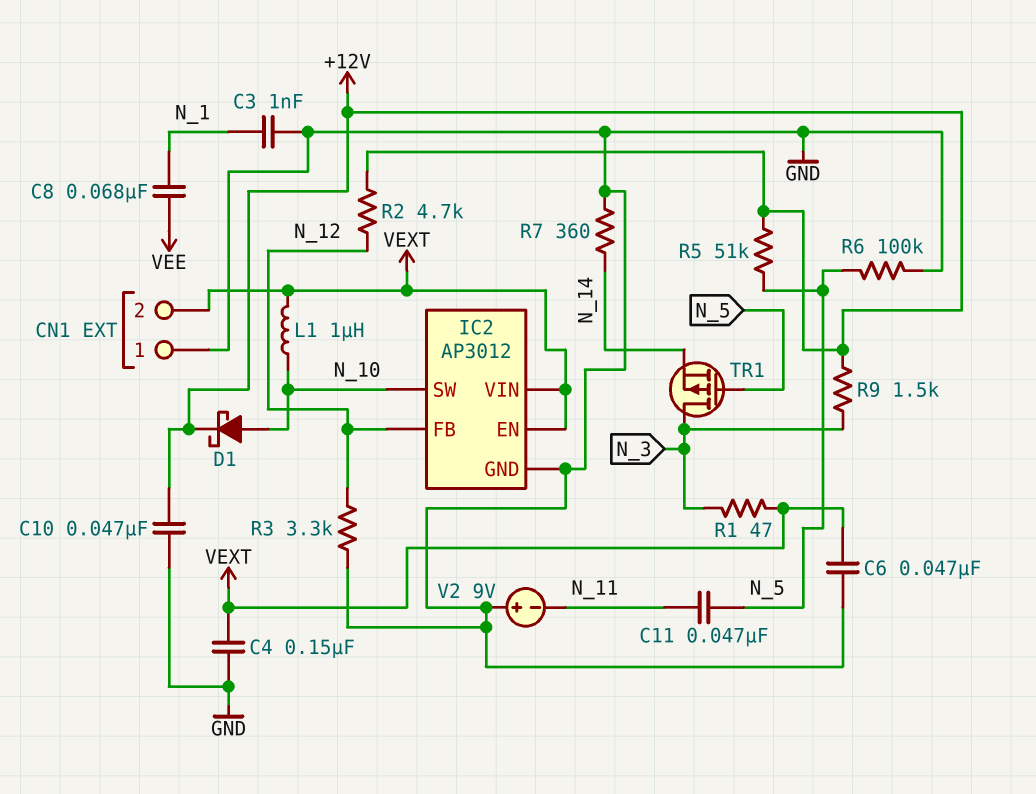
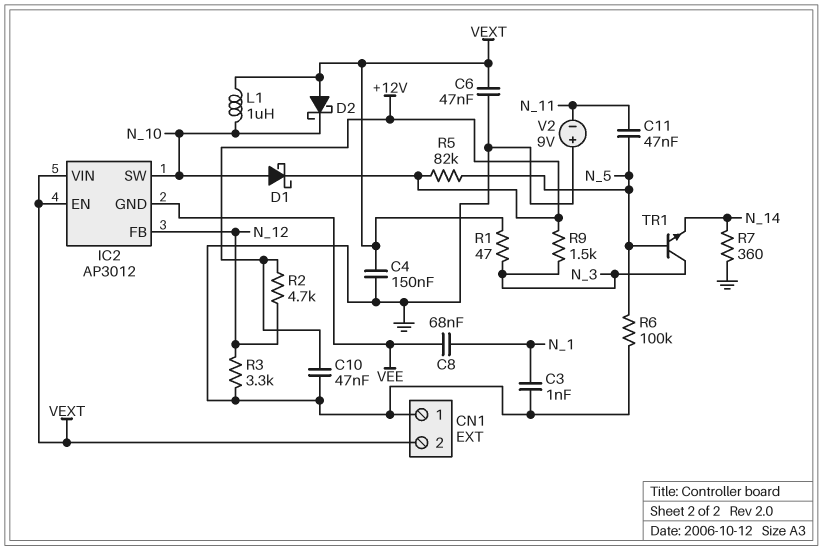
D2: none -> schottky (A VEXT, K N_10)
IC2 pin GND: GND -> VEE
R5: 51k (+12V, N_5) -> 82k (+12V, N_5)
TR1: PMOS (G N_5, D N_3, S N_14) -> NPN (B N_5, C N_3, E N_14)

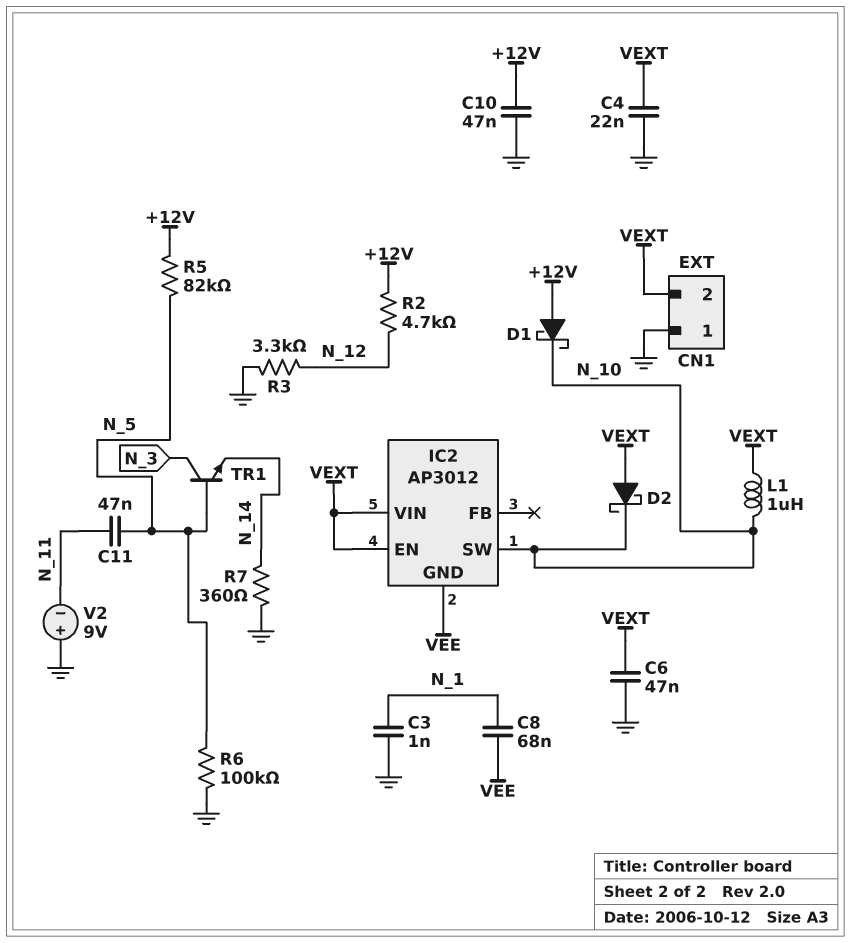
C4: 150nF (GND, VEXT) -> 22nF (GND, VEXT)
D1: schottky (A N_10, K +12V) -> schottky (A +12V, K N_10)
IC2 pin FB: N_12 -> none
R1: 47 (N_3, VEXT) -> none
R9: 1.5k (+12V, N_3) -> none

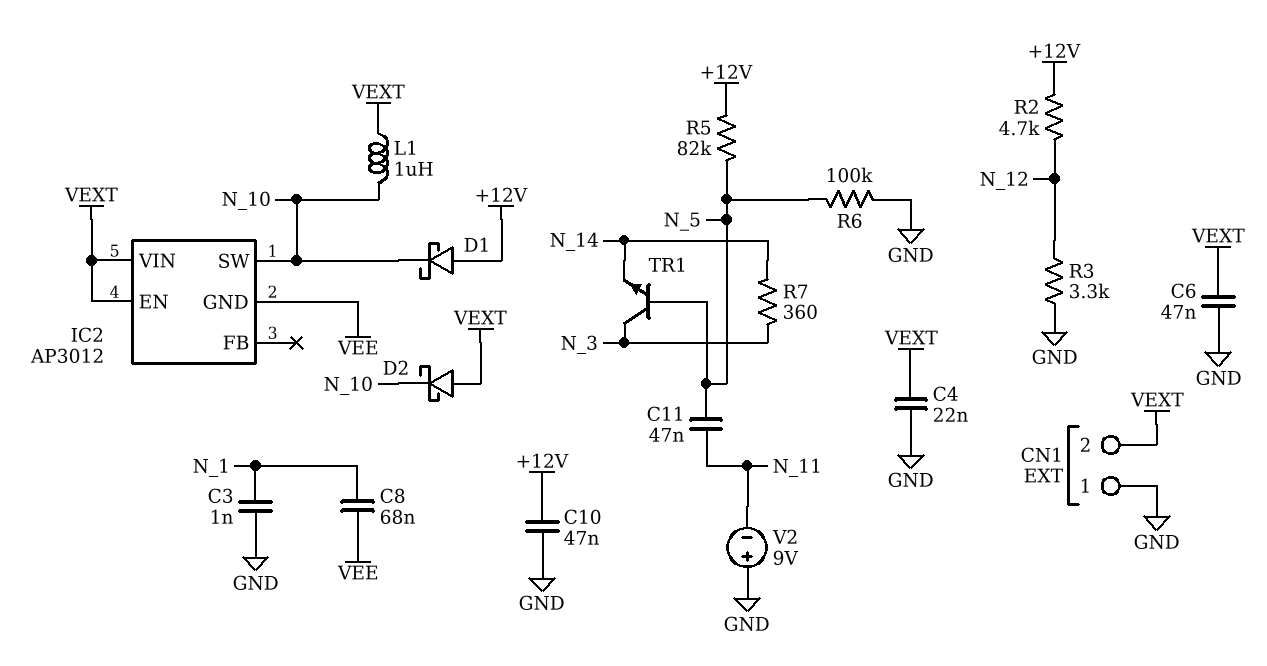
R7: 360 (GND, N_14) -> 360 (N_3, N_14)

